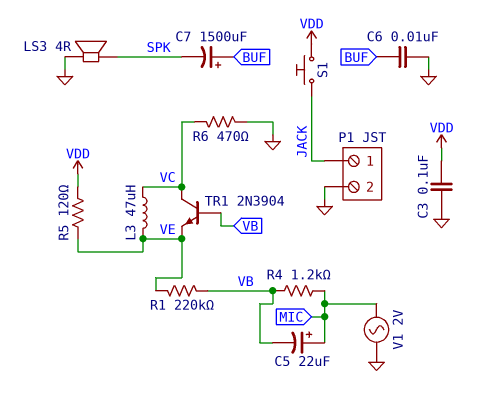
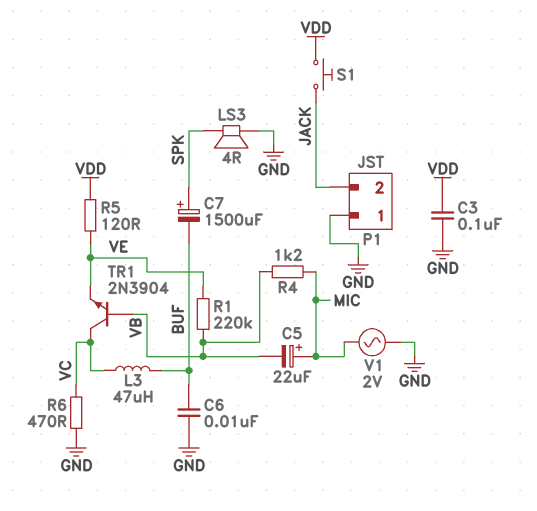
C7: 1500uF (plus BUF, minus SPK) -> 1500uF (plus SPK, minus BUF)
L3: 47uH (VC, VE) -> 47uH (BUF, VC)
P1 pin 1: JACK -> GND
P1 pin 2: GND -> JACK

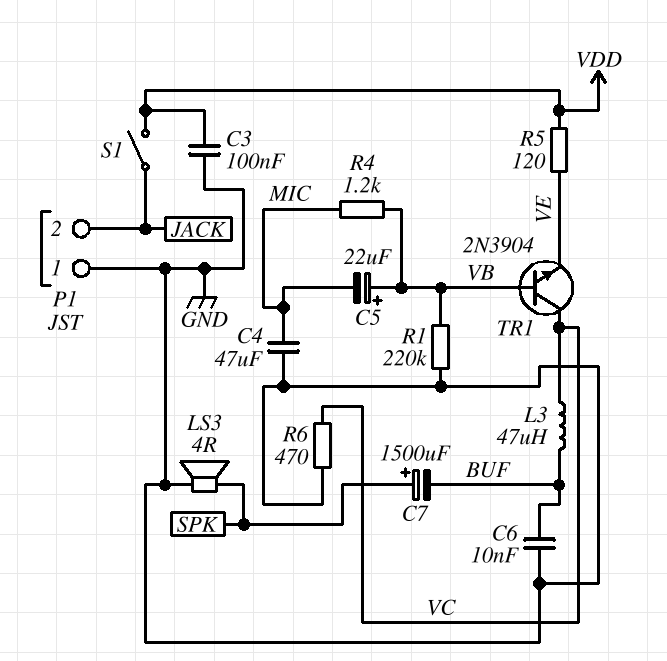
C4: none -> 47uF (GND, MIC)
C5: 22uF (plus MIC, minus VB) -> 22uF (plus VB, minus MIC)
R1: 220k (VB, VE) -> 220k (GND, VB)
S1: button (JACK, VDD) -> switch (JACK, VDD)
V1: AC 2V (GND, MIC) -> none

